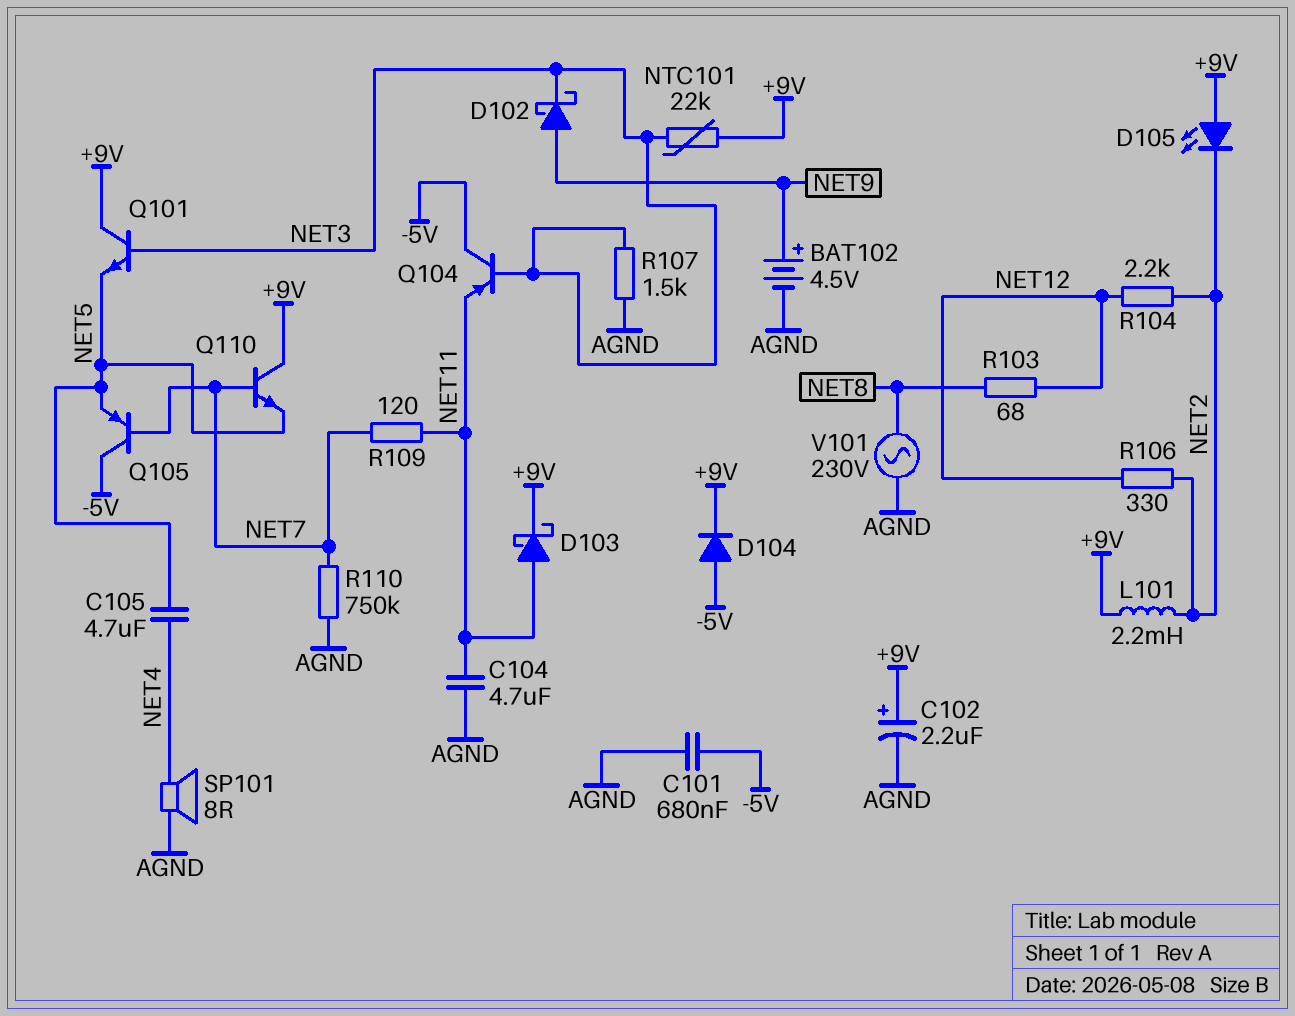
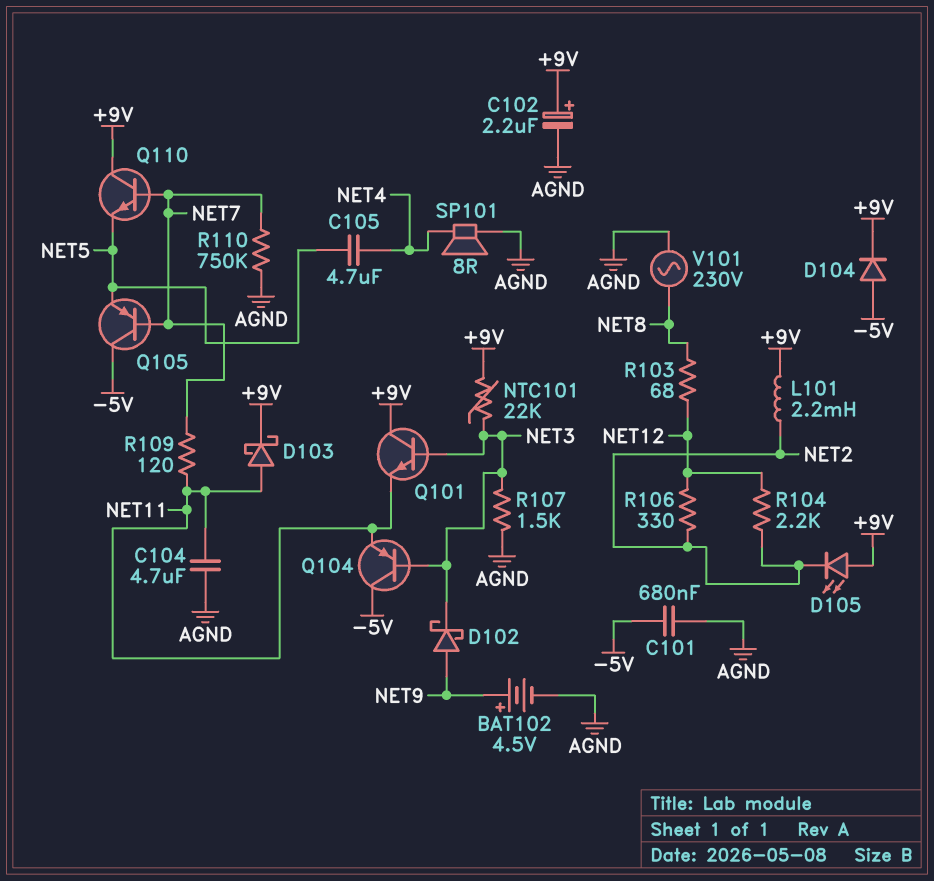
Q101: NPN (B NET3, C +9V, E NET5) -> NPN (B NET3, C +9V, E NET11)

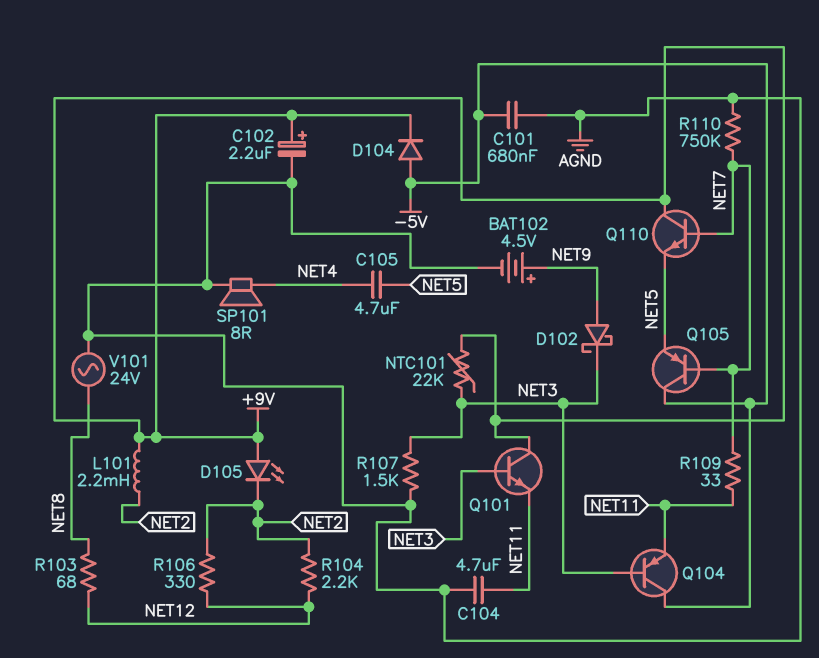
D103: schottky (A NET11, K +9V) -> none
R109: 120 (NET7, NET11) -> 33 (NET7, NET11)
V101: AC 230V (AGND, NET8) -> AC 24V (AGND, NET8)

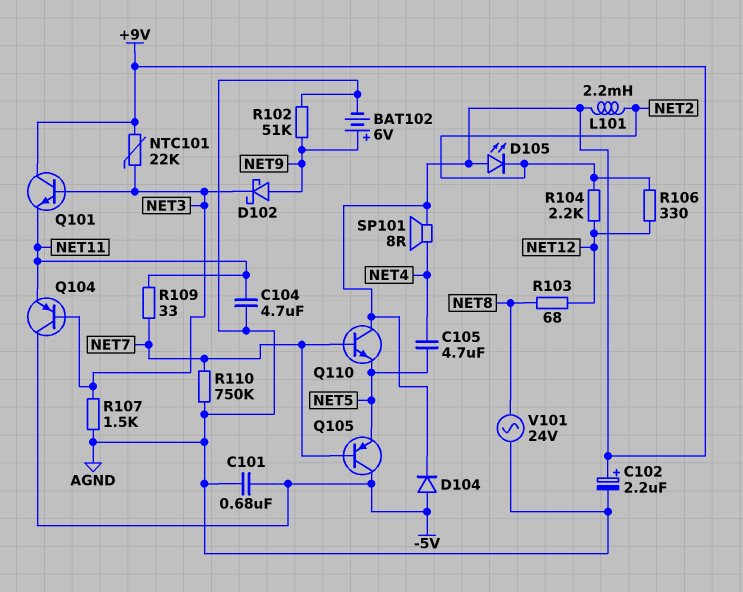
BAT102: 4.5V (plus NET9, minus AGND) -> 6V (plus NET9, minus AGND)
R102: none -> 51k (AGND, NET9)
SP101: speaker 8R (AGND, NET4) -> speaker 8R (+9V, NET4)

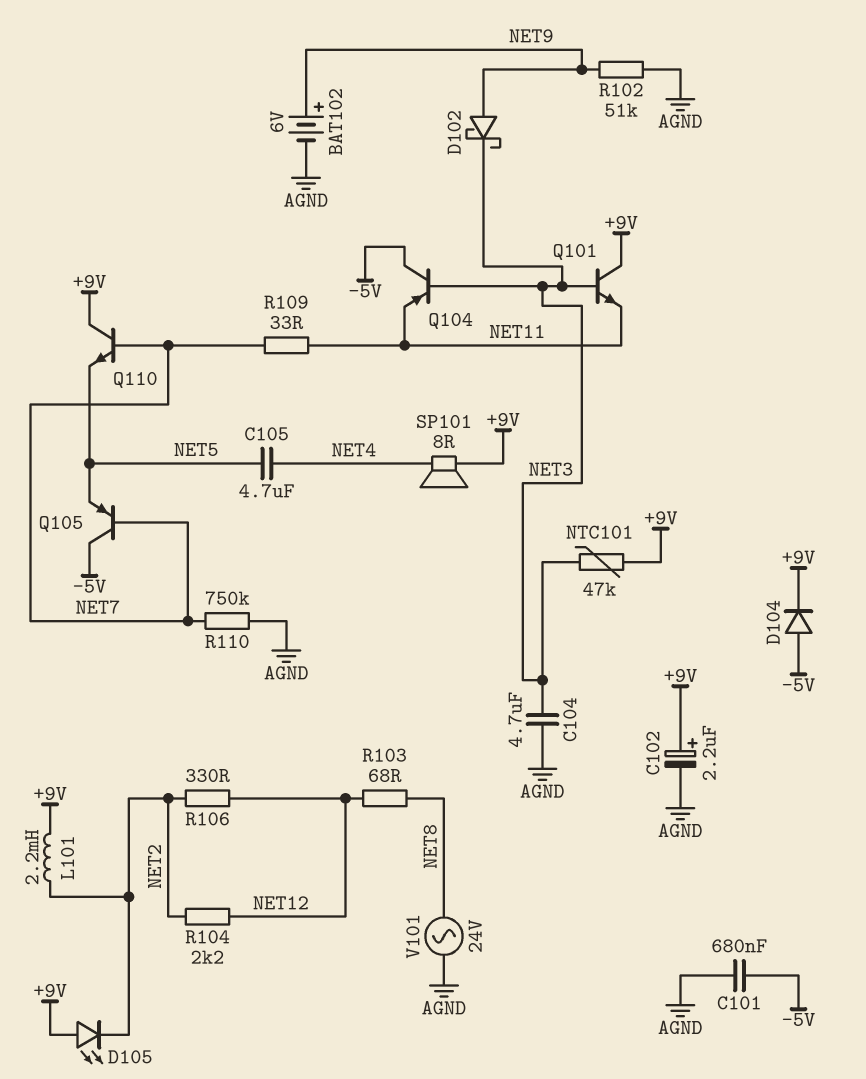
C104: 4.7uF (AGND, NET11) -> 4.7uF (AGND, NET3)
NTC101: 22k (+9V, NET3) -> 47k (+9V, NET3)
R107: 1.5k (AGND, NET3) -> none

